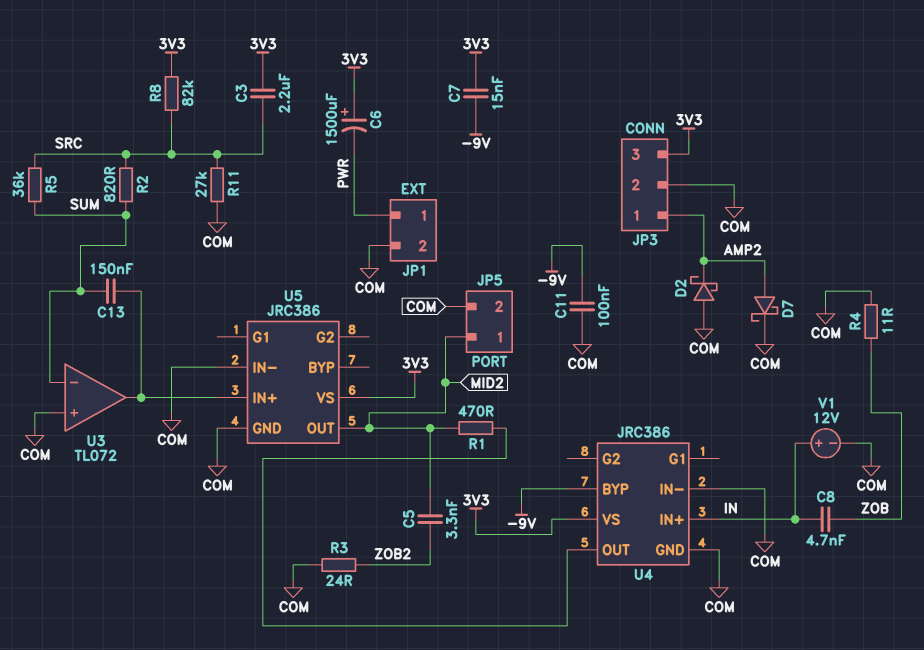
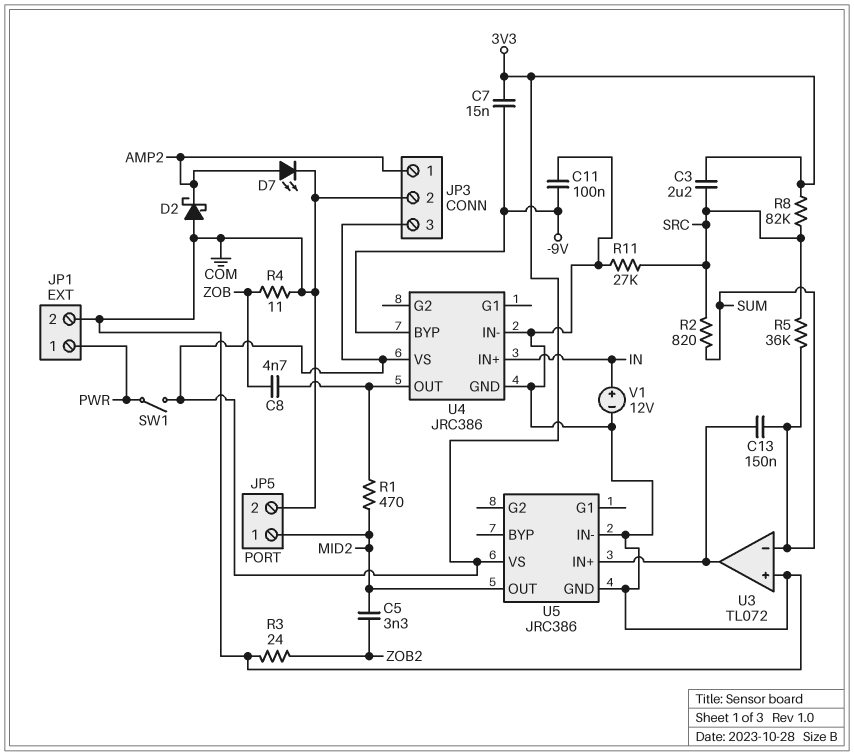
C6: 1500uF (plus 3V3, minus PWR) -> none
C8: 4.7nF (IN, ZOB) -> 4.7nF (U4/OUT, ZOB)
D7: schottky (A AMP2, K COM) -> LED (A AMP2, K COM)
SW1: none -> switch (3V3, PWR)

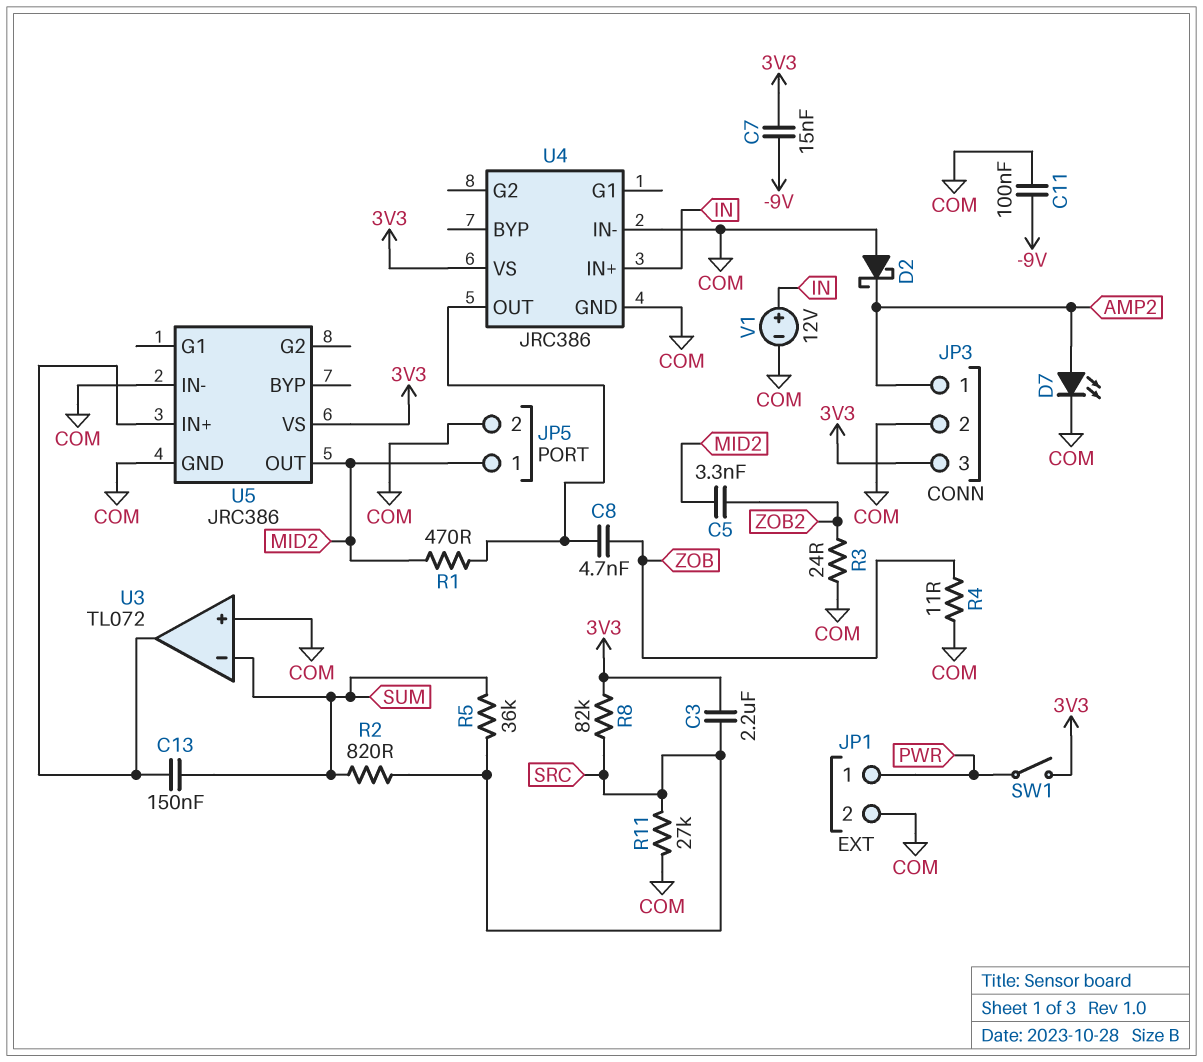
U4 pin BYP: -9V -> none

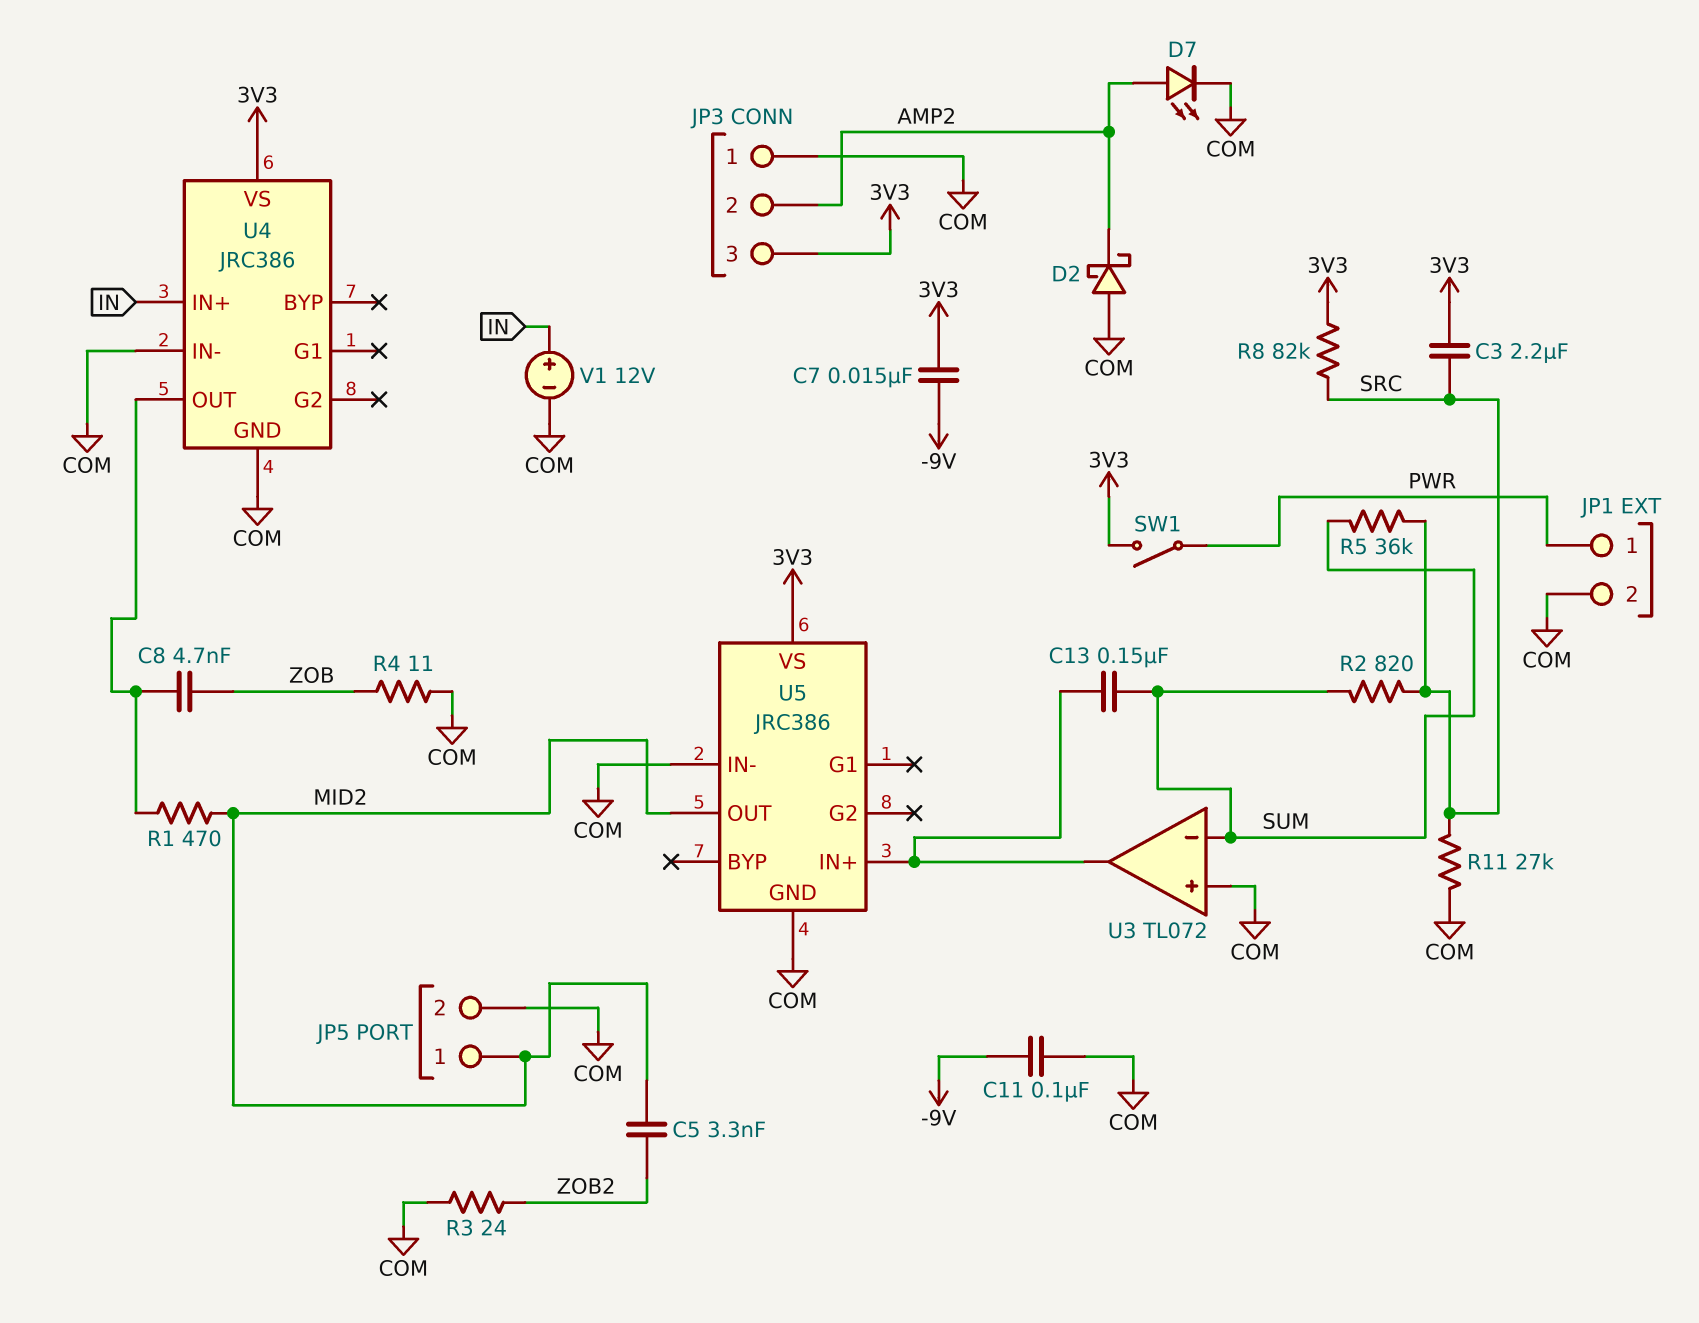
JP3 pin 1: AMP2 -> COM
JP3 pin 2: COM -> AMP2

